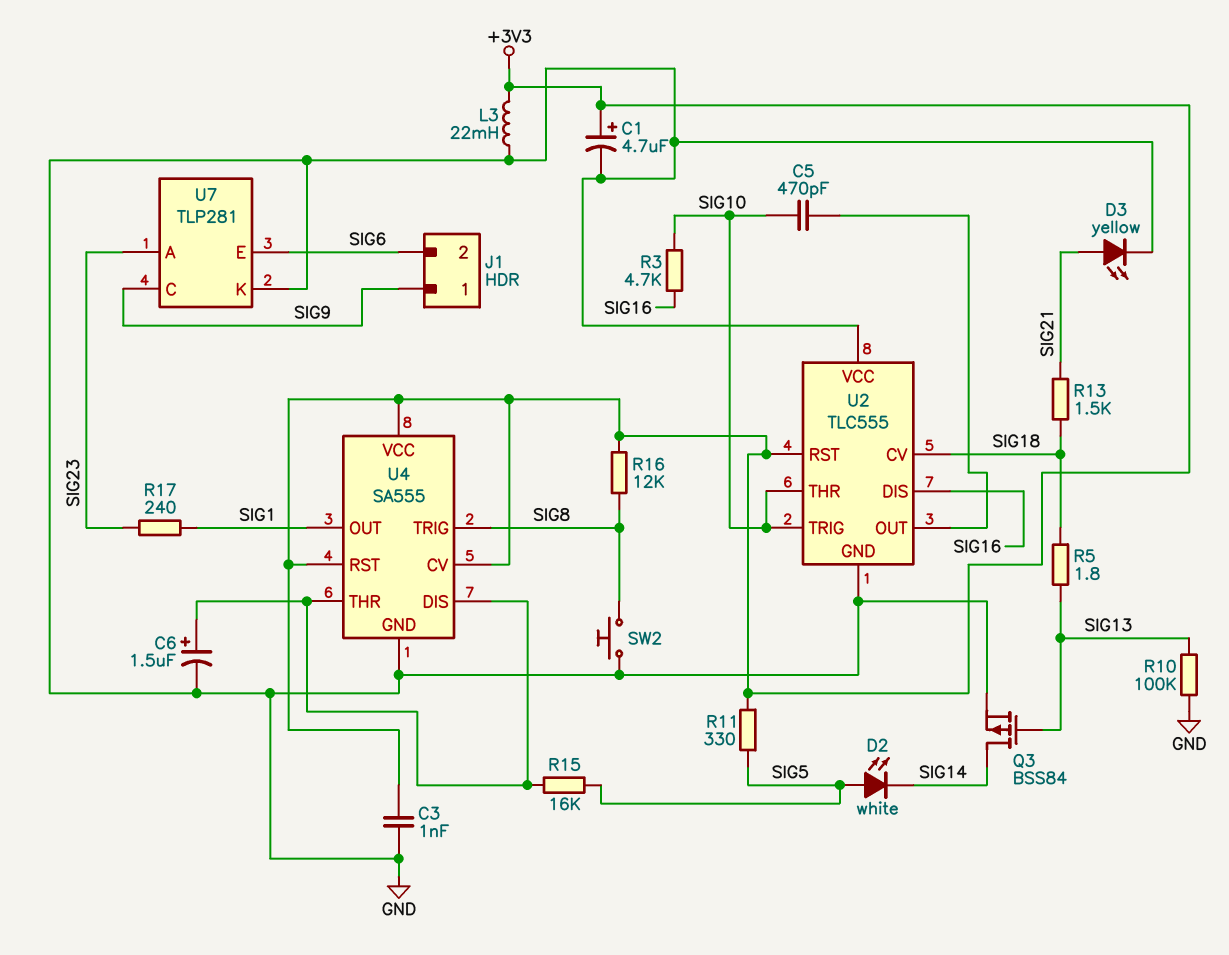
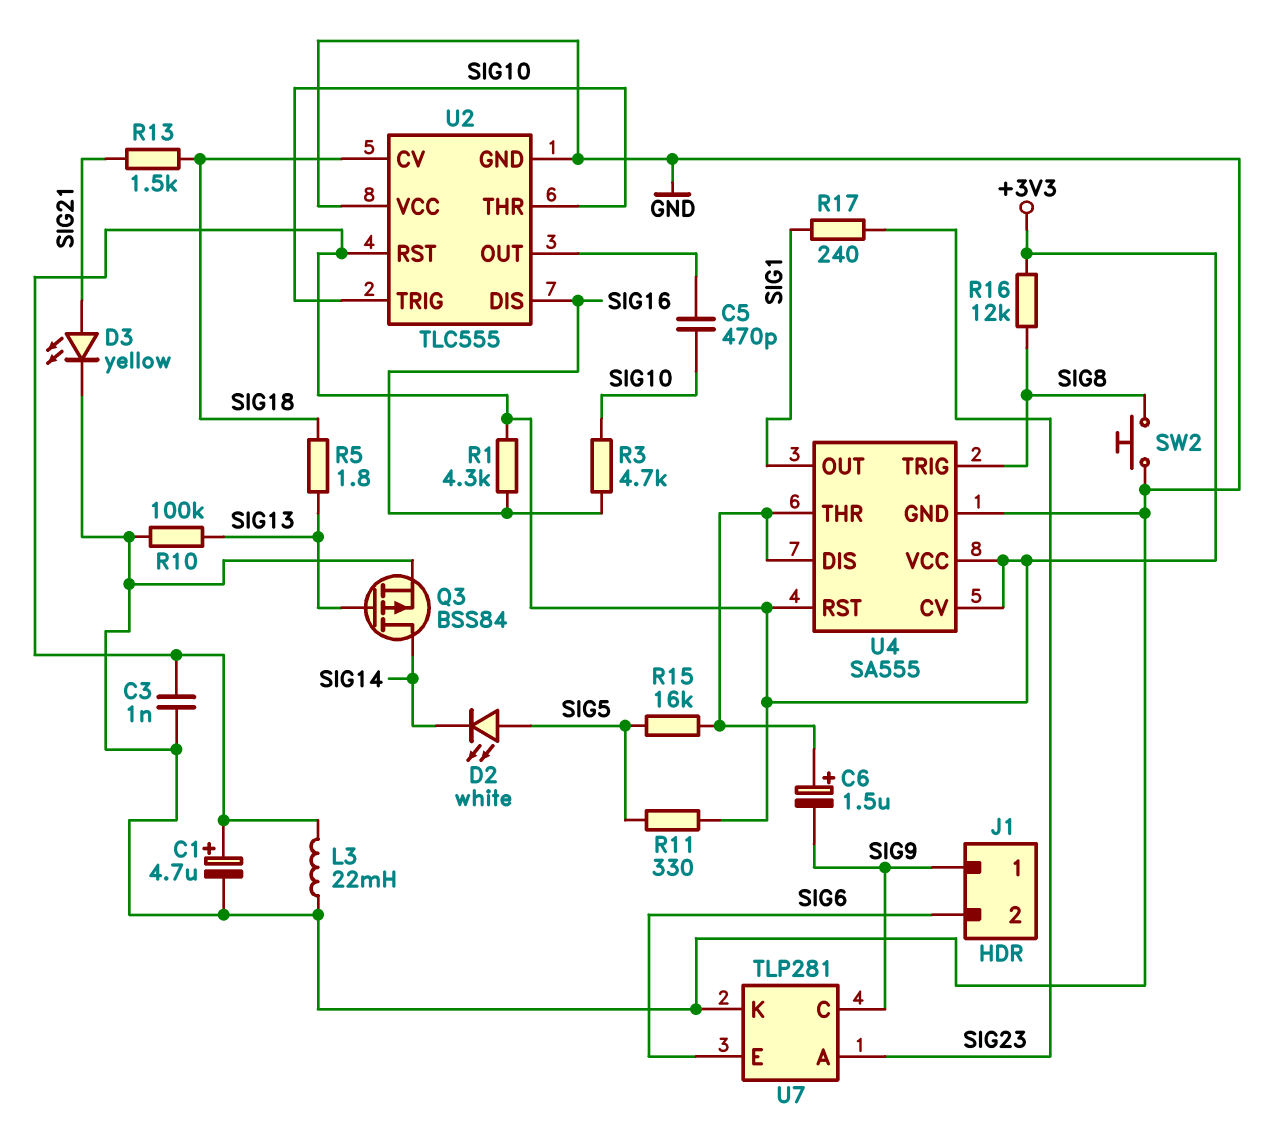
C6: 1.5uF (plus U4/DIS, minus GND) -> 1.5uF (plus U4/DIS, minus SIG9)
R1: none -> 4.3k (+3V3, SIG16)

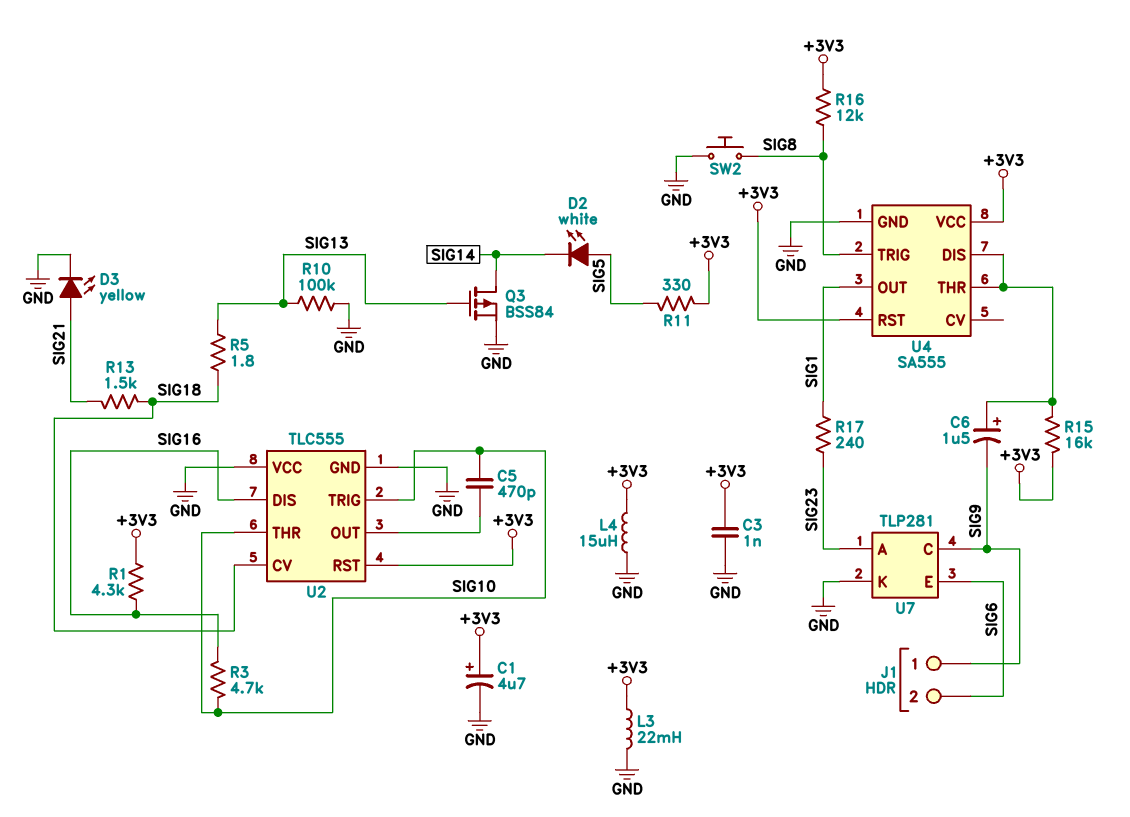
L4: none -> 15uH (+3V3, GND)
R15: 16k (SIG5, U4/DIS) -> 16k (+3V3, U4/DIS)
U4 pin CV: +3V3 -> none

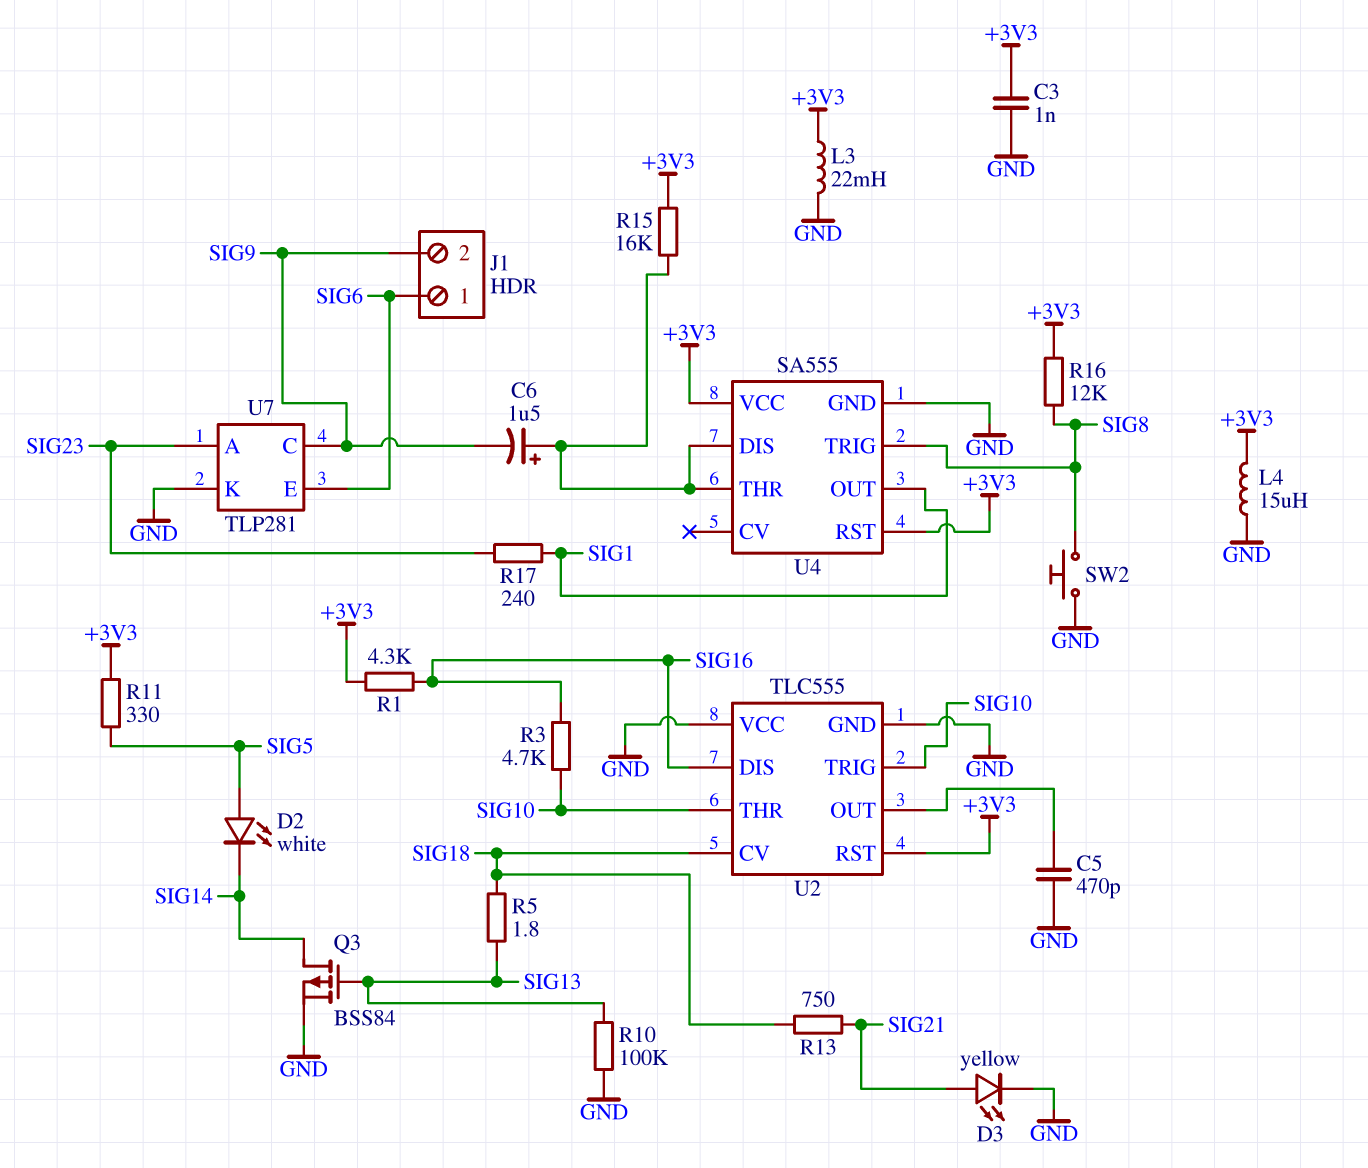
C1: 4.7uF (plus +3V3, minus GND) -> none
C5: 470pF (SIG10, U2/OUT) -> 470pF (GND, U2/OUT)
J1 pin 1: SIG9 -> SIG6
J1 pin 2: SIG6 -> SIG9
R13: 1.5k (SIG18, SIG21) -> 750 (SIG18, SIG21)

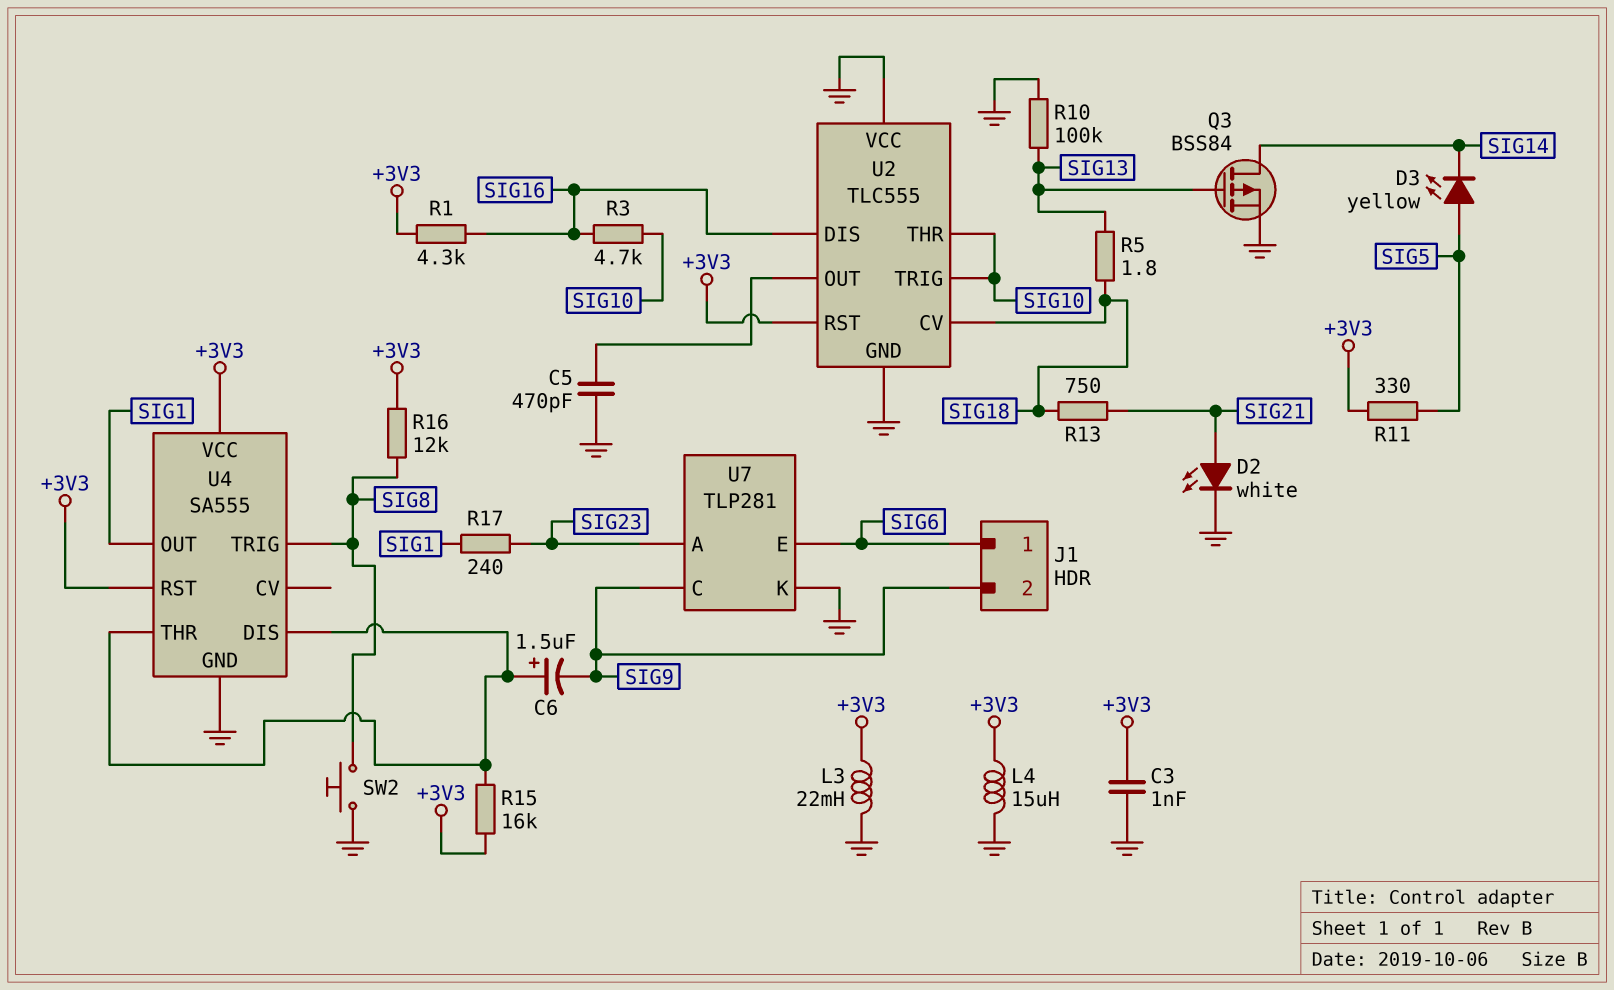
D2: LED white (A SIG5, K SIG14) -> LED white (A SIG21, K GND)
D3: LED yellow (A SIG21, K GND) -> LED yellow (A SIG5, K SIG14)

